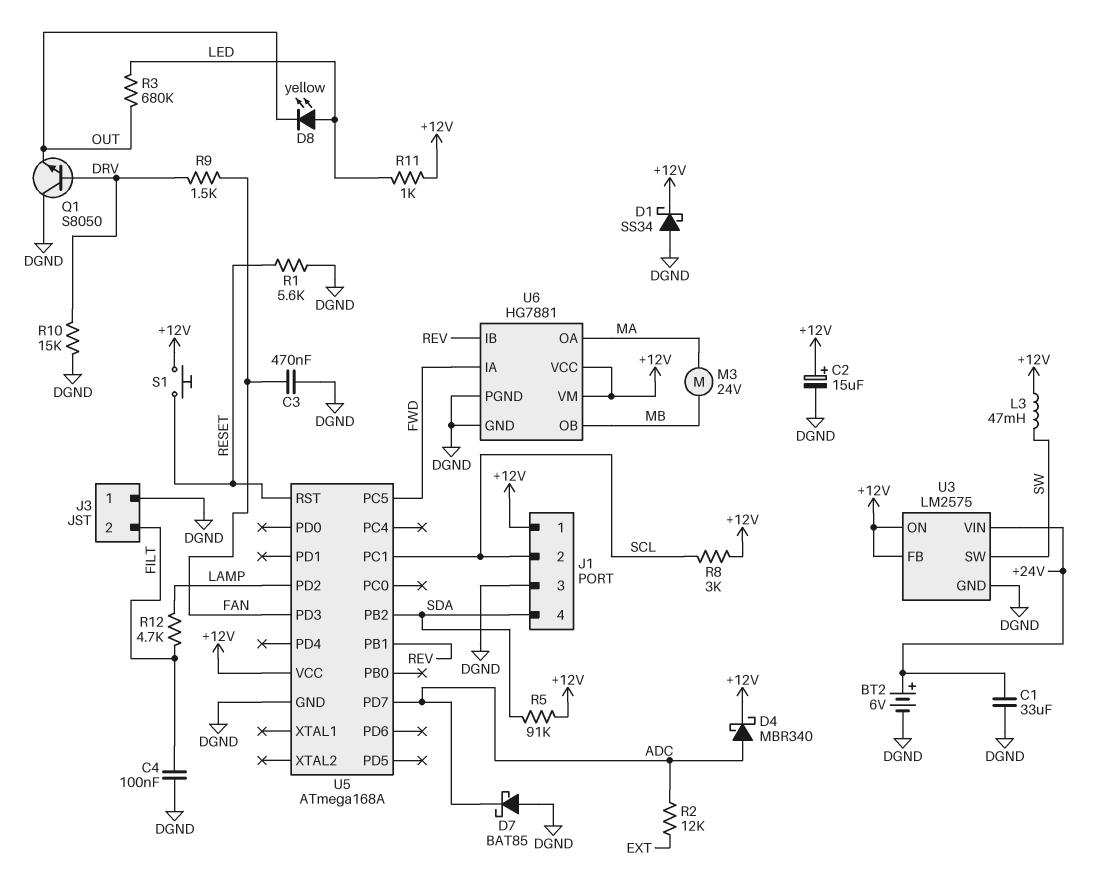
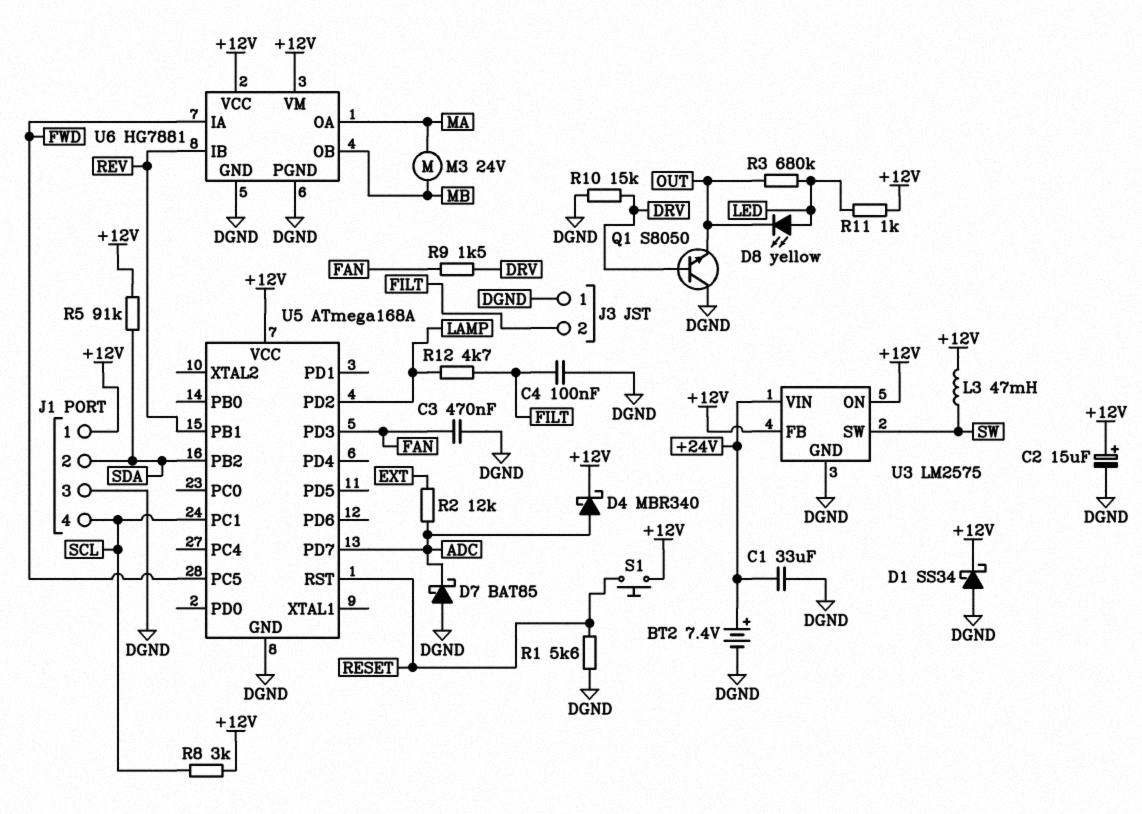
BT2: 6V (plus +24V, minus DGND) -> 7.4V (plus +24V, minus DGND)
J1 pin 2: SCL -> SDA
J1 pin 4: SDA -> SCL

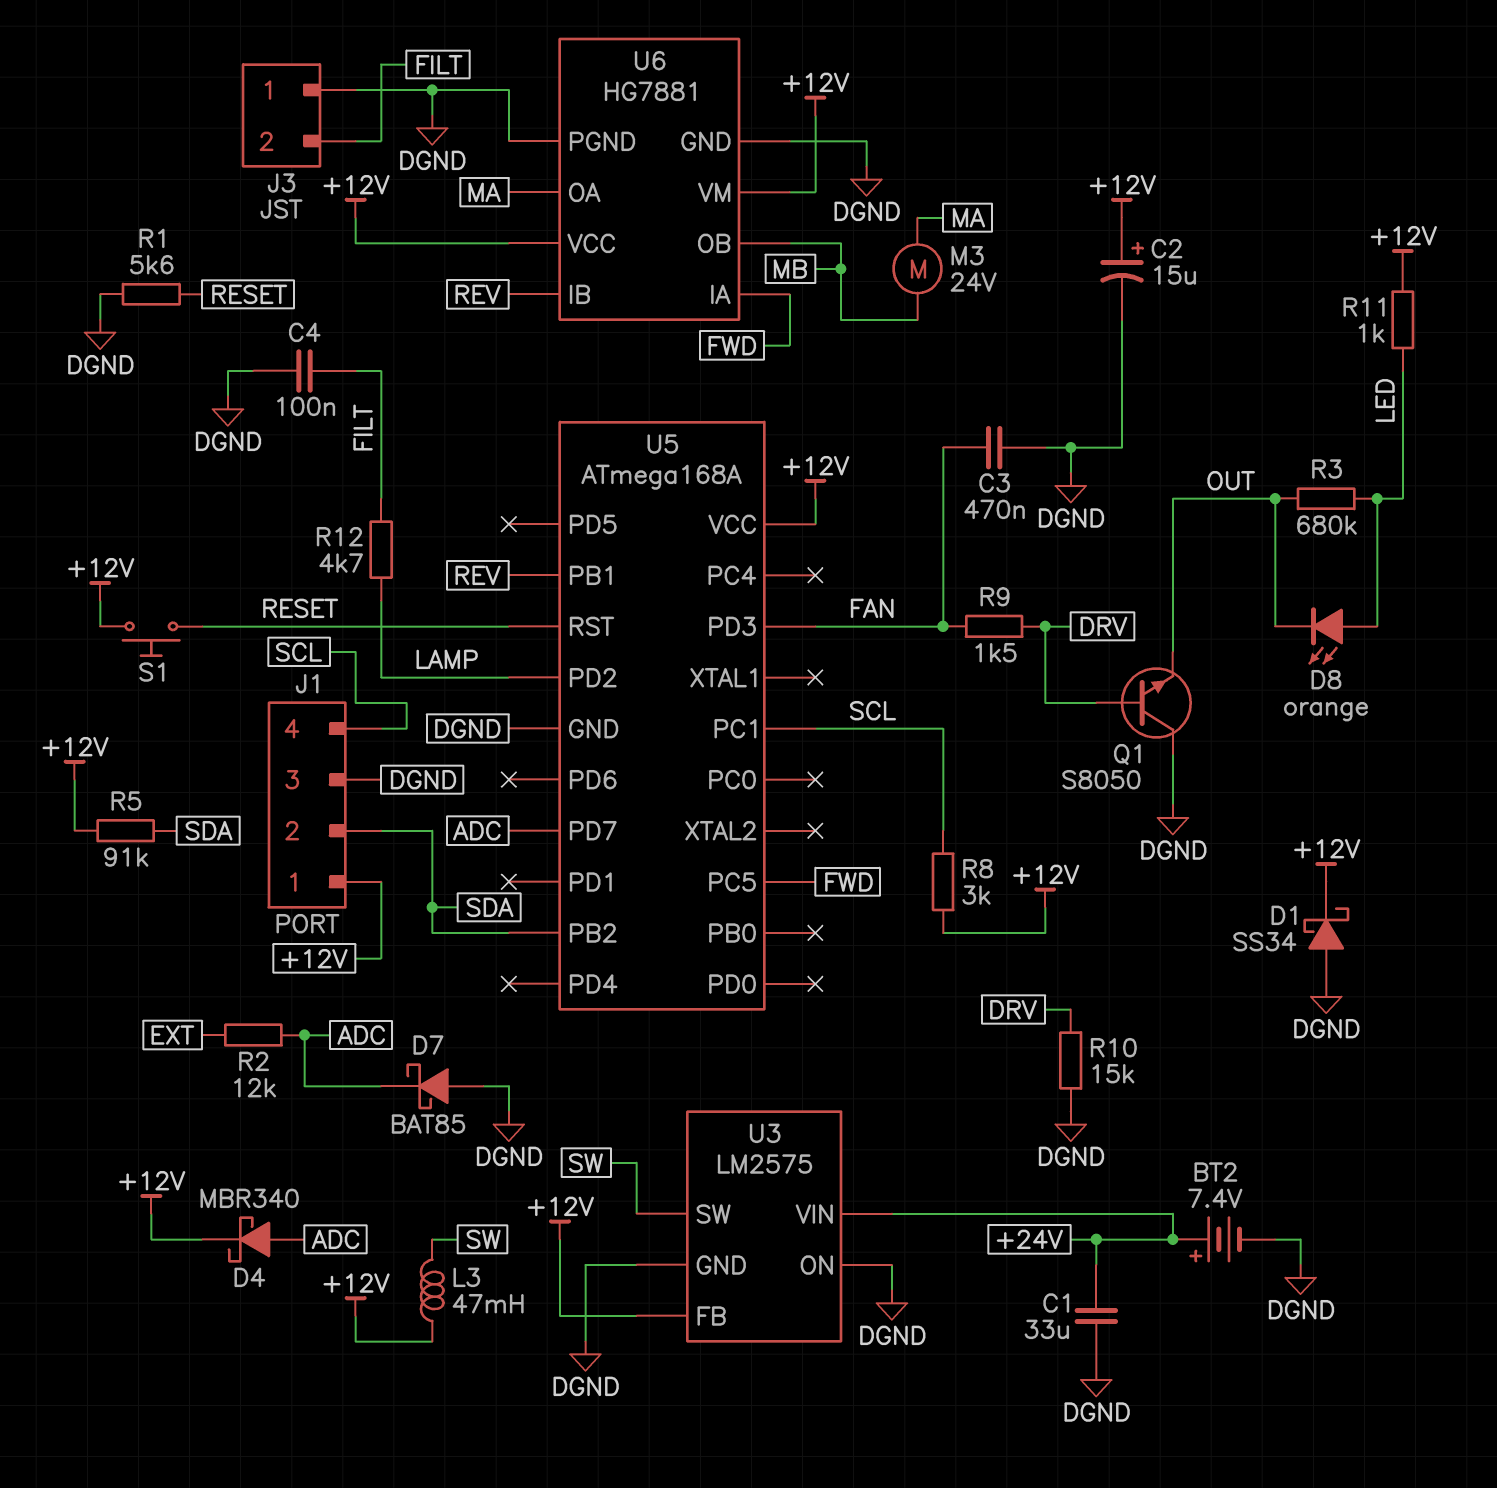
D8: LED yellow (A LED, K OUT) -> LED orange (A LED, K OUT)
U3 pin ON: +12V -> DGND

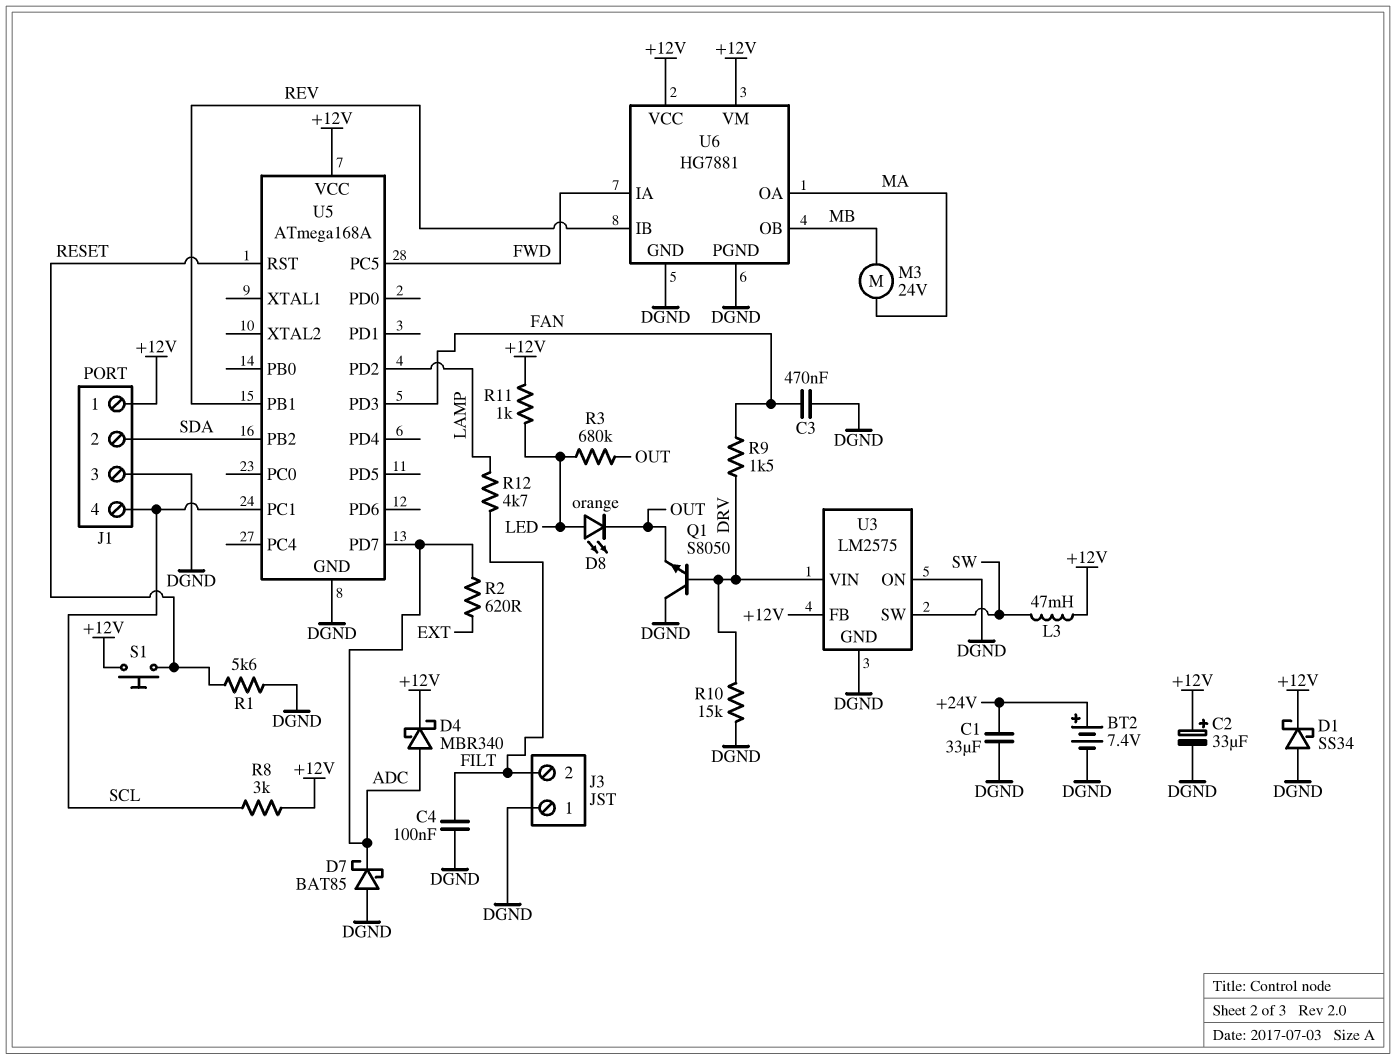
C2: 15uF (plus +12V, minus DGND) -> 33uF (plus +12V, minus DGND)
R2: 12k (ADC, EXT) -> 620 (ADC, EXT)
R5: 91k (+12V, SDA) -> none
U3 pin VIN: +24V -> DRV

